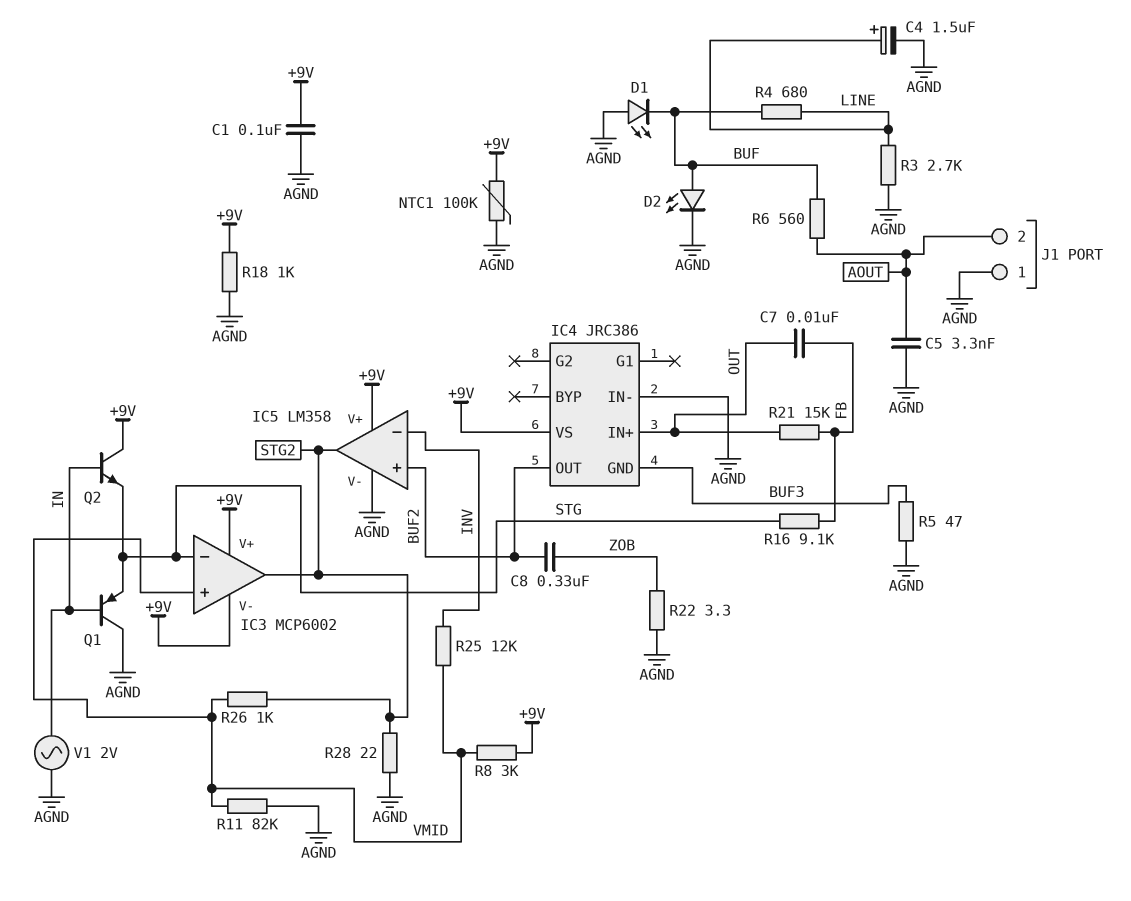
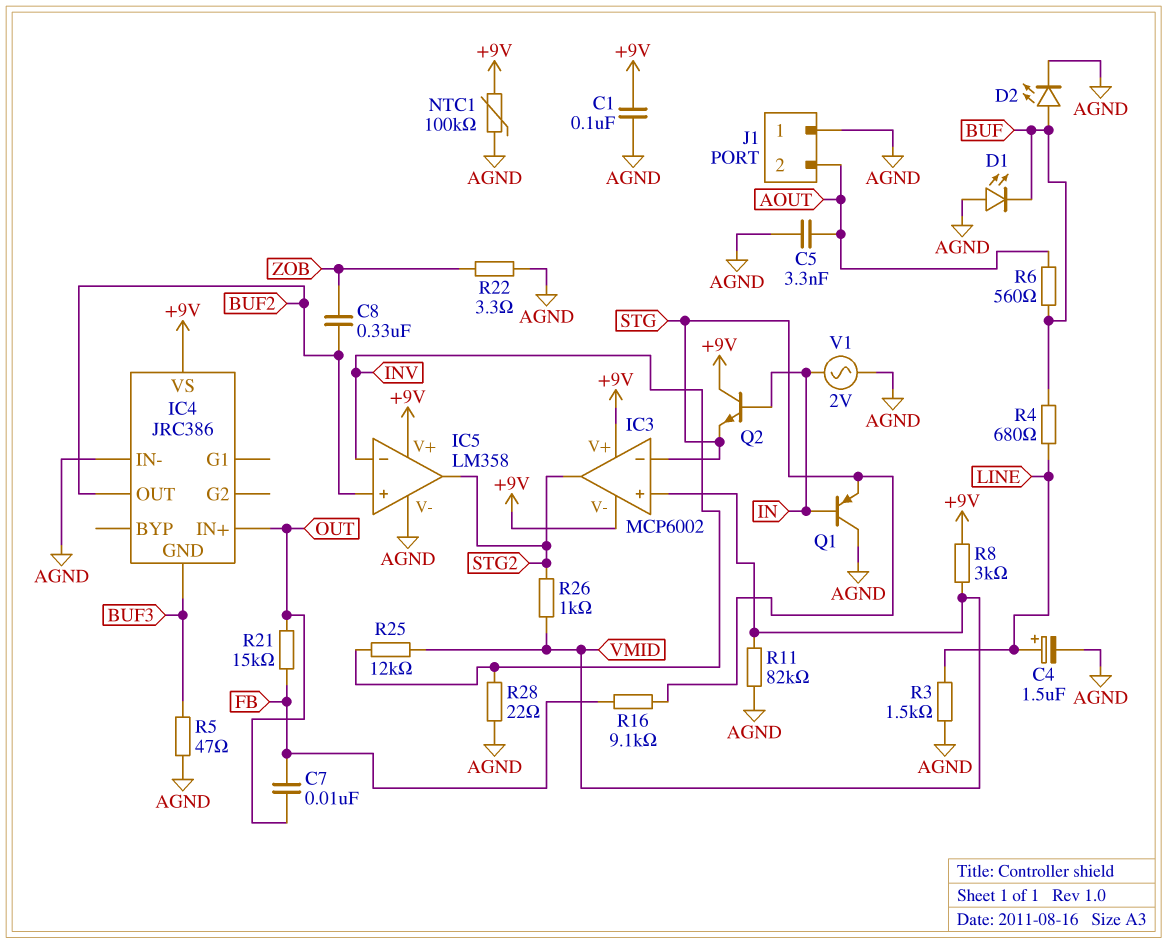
R3: 2.7k (AGND, LINE) -> 1.5k (AGND, LINE)
R18: 1k (+9V, AGND) -> none
R28: 22 (AGND, STG2) -> 22 (AGND, INV)

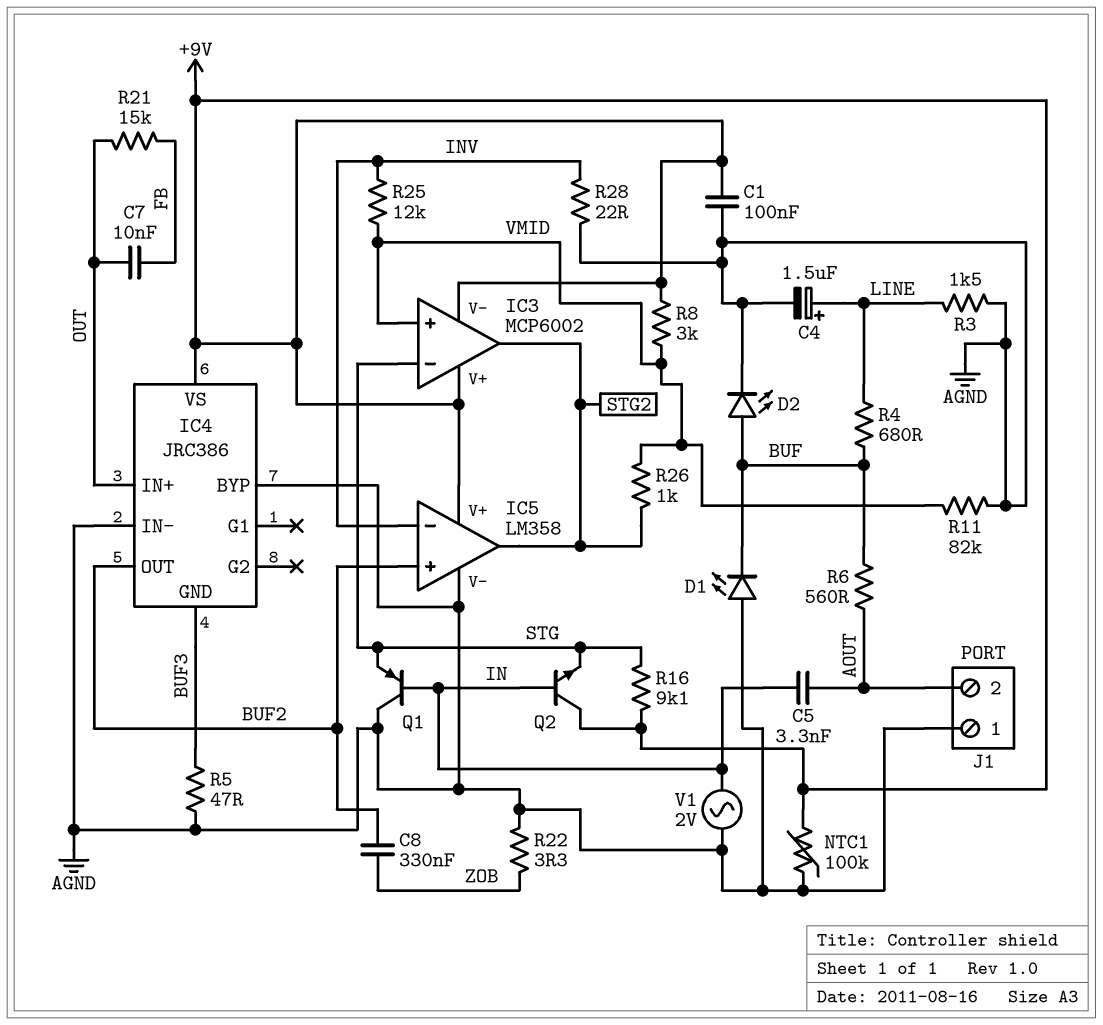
C5: 3.3nF (AGND, AOUT) -> 3.3nF (AOUT, IN)
IC4 pin BYP: none -> AGND
R16: 9.1k (FB, STG) -> 9.1k (+9V, STG)

